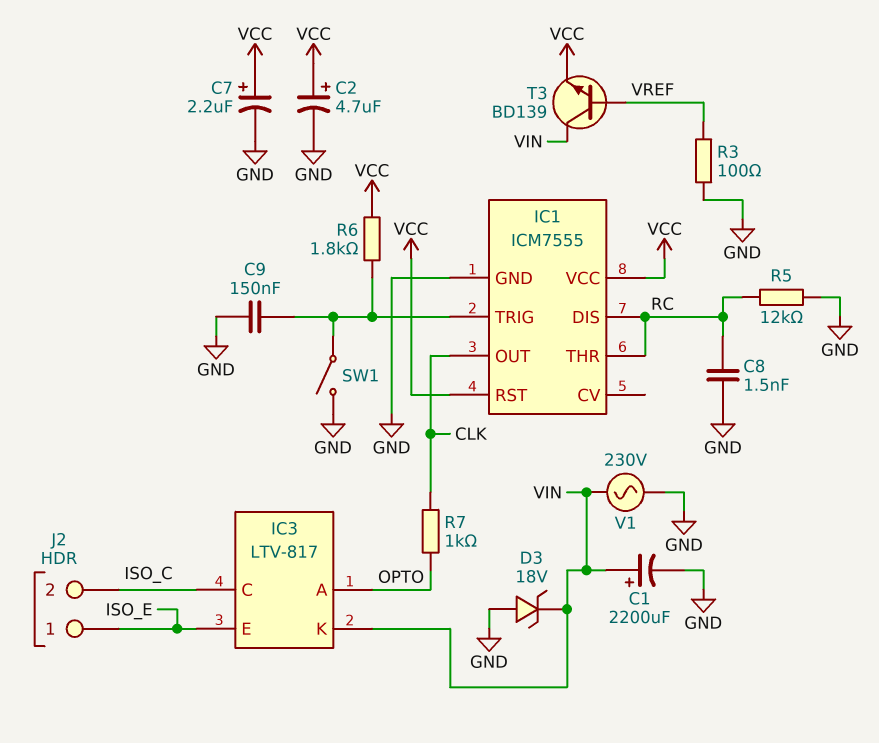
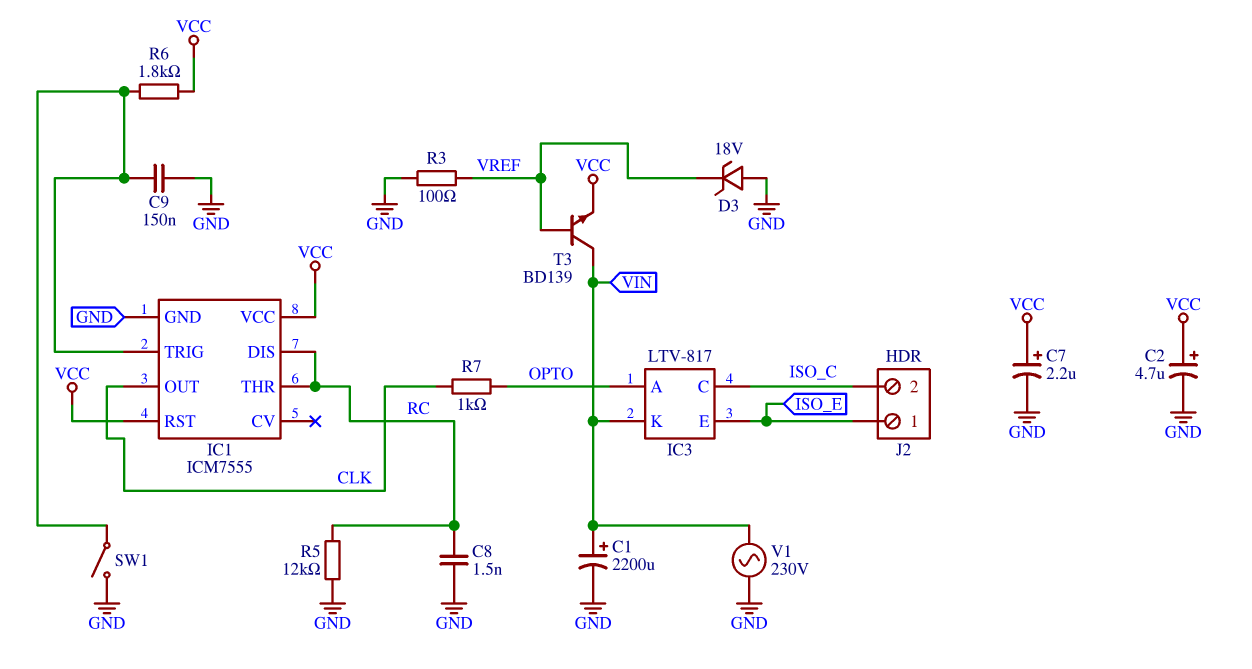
D3: zener 18V (A GND, K VIN) -> zener 18V (A GND, K VREF)

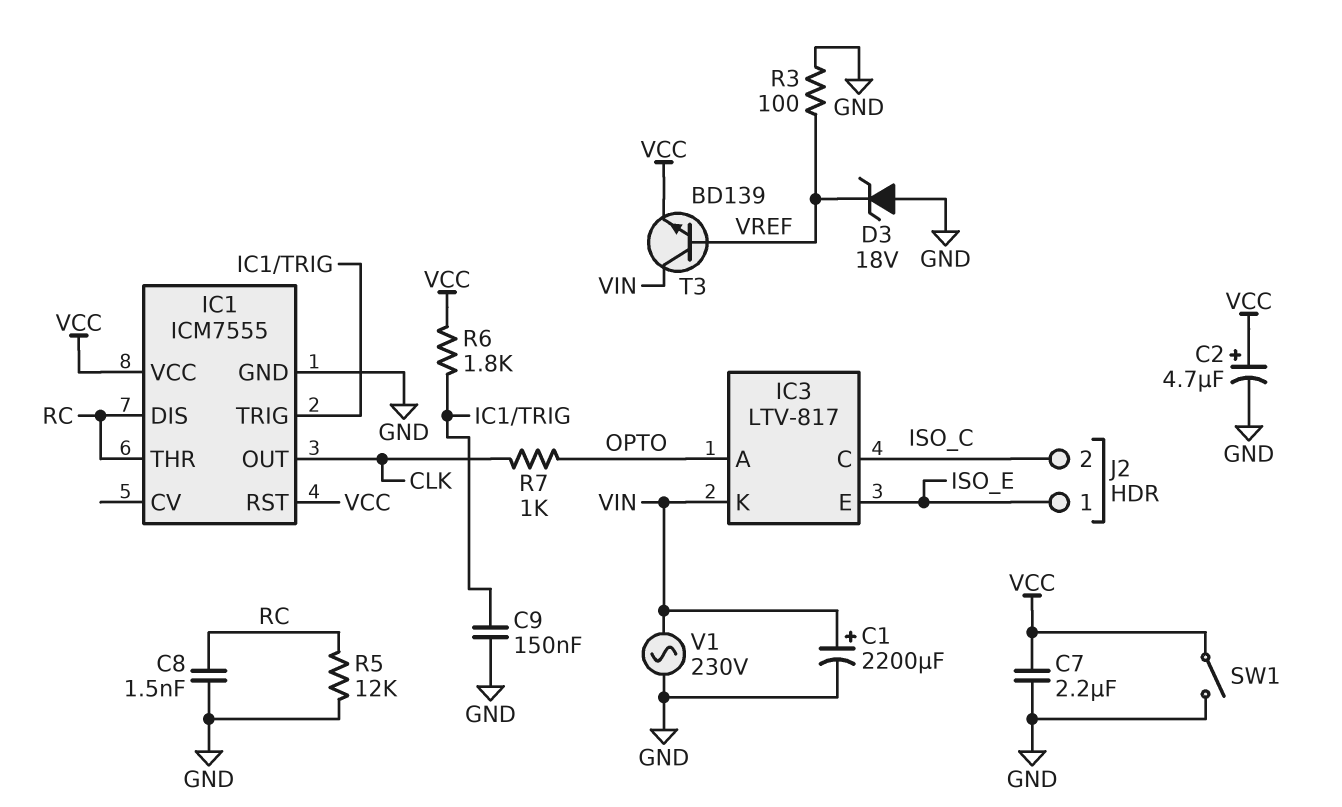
C7: 2.2uF (plus VCC, minus GND) -> 2.2uF (GND, VCC)
SW1: switch (GND, IC1/TRIG) -> switch (GND, VCC)

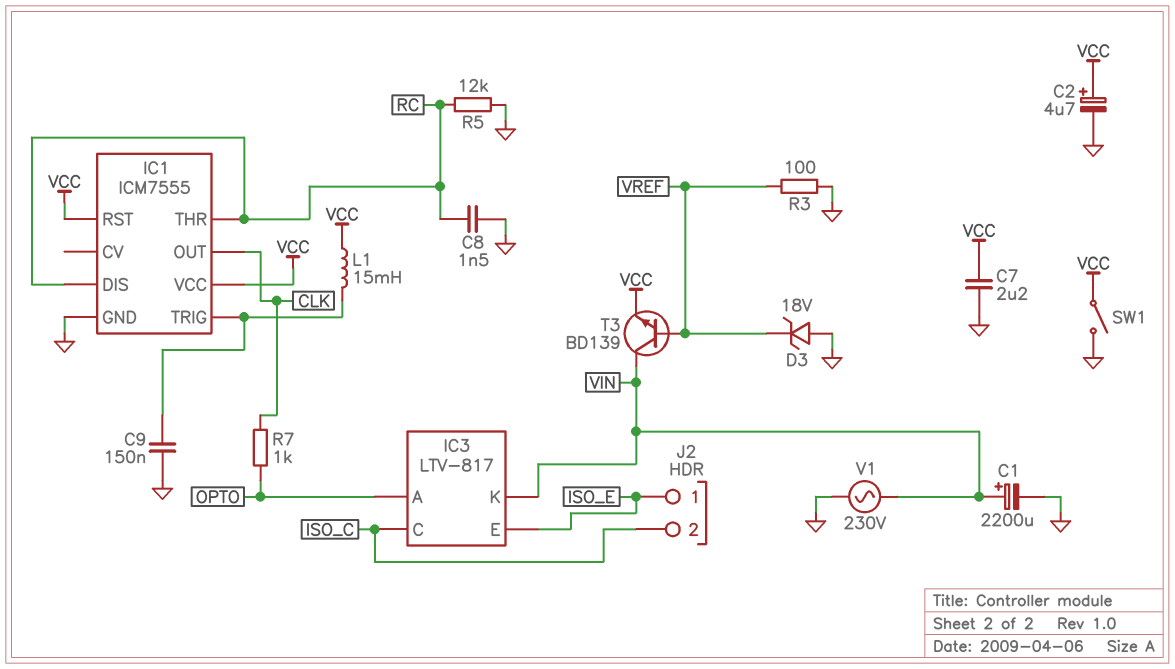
L1: none -> 15mH (IC1/TRIG, VCC)
R6: 1.8k (IC1/TRIG, VCC) -> none

